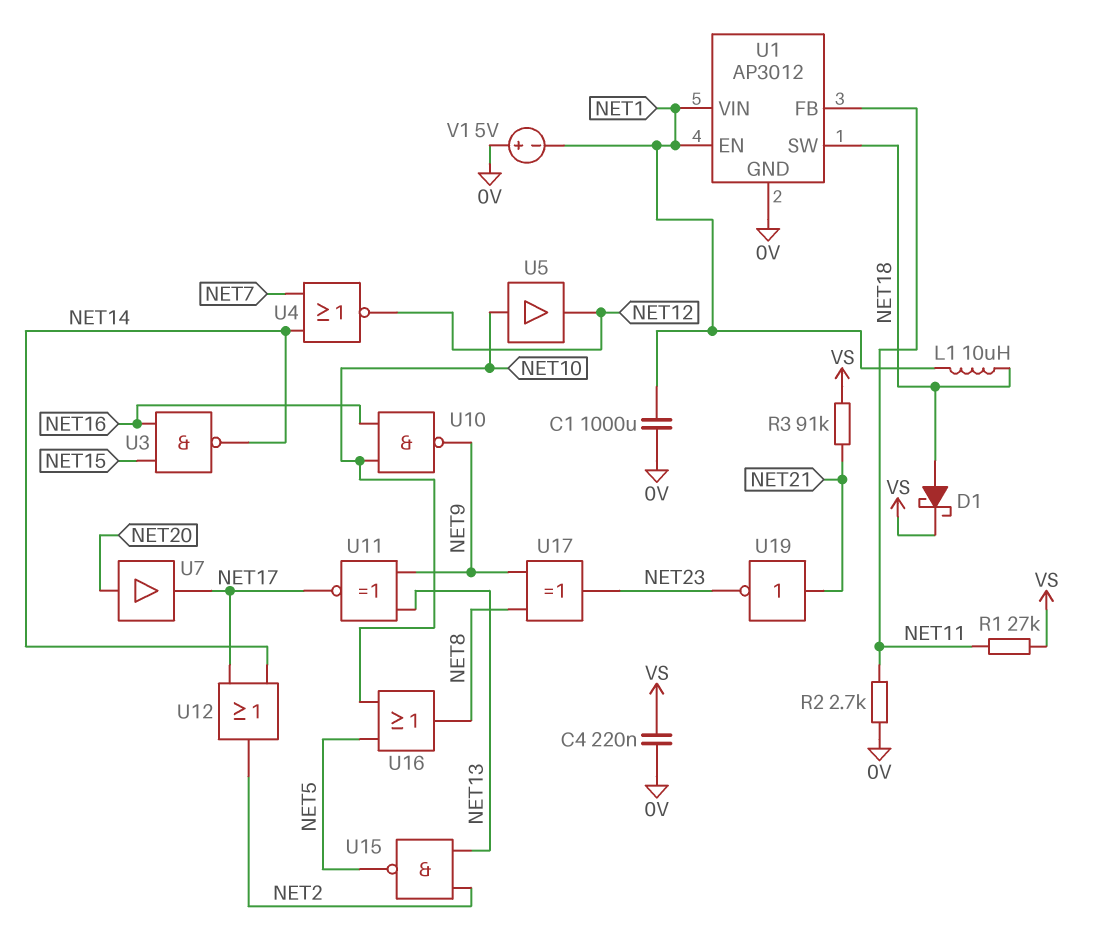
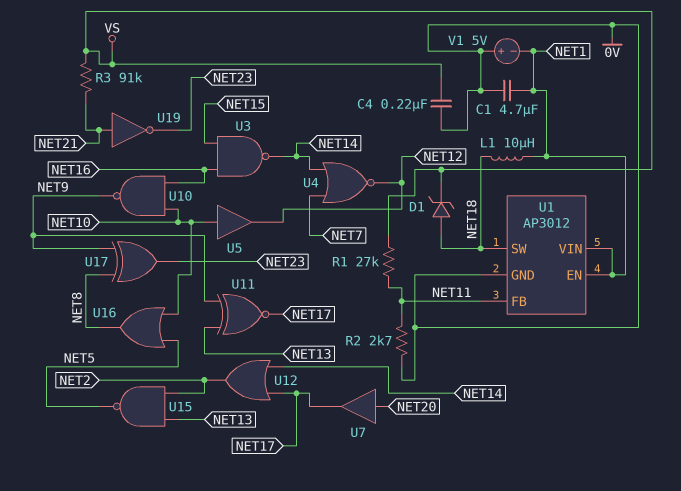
C1: 1000uF (0V, NET1) -> 4.7uF (0V, NET1)
D1: schottky (A NET18, K VS) -> zener (A NET18, K VS)

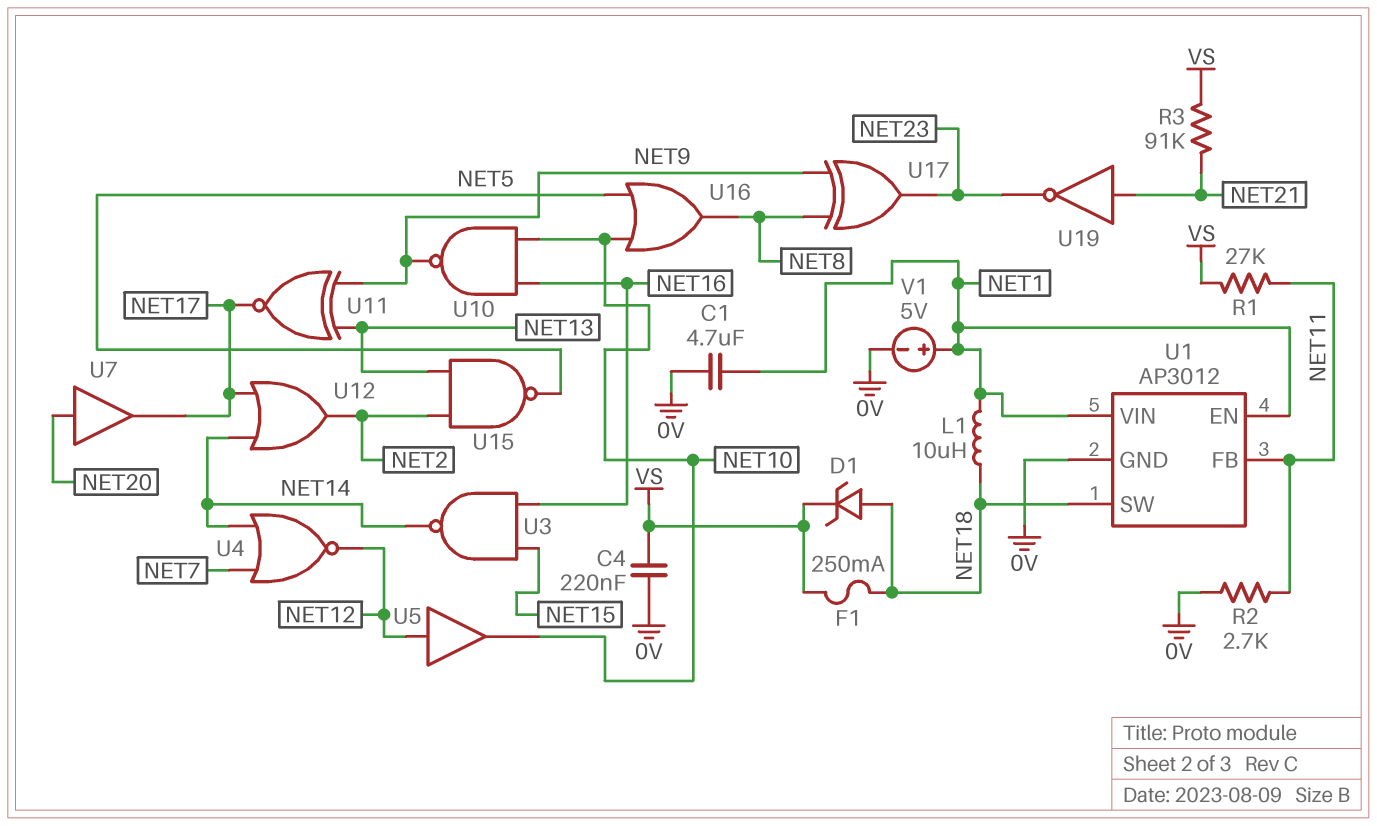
F1: none -> 250mA (NET18, VS)
U5: buffer (in NET10, out NET12) -> buffer (in NET12, out NET10)
V1: 5V (plus 0V, minus NET1) -> 5V (plus NET1, minus 0V)

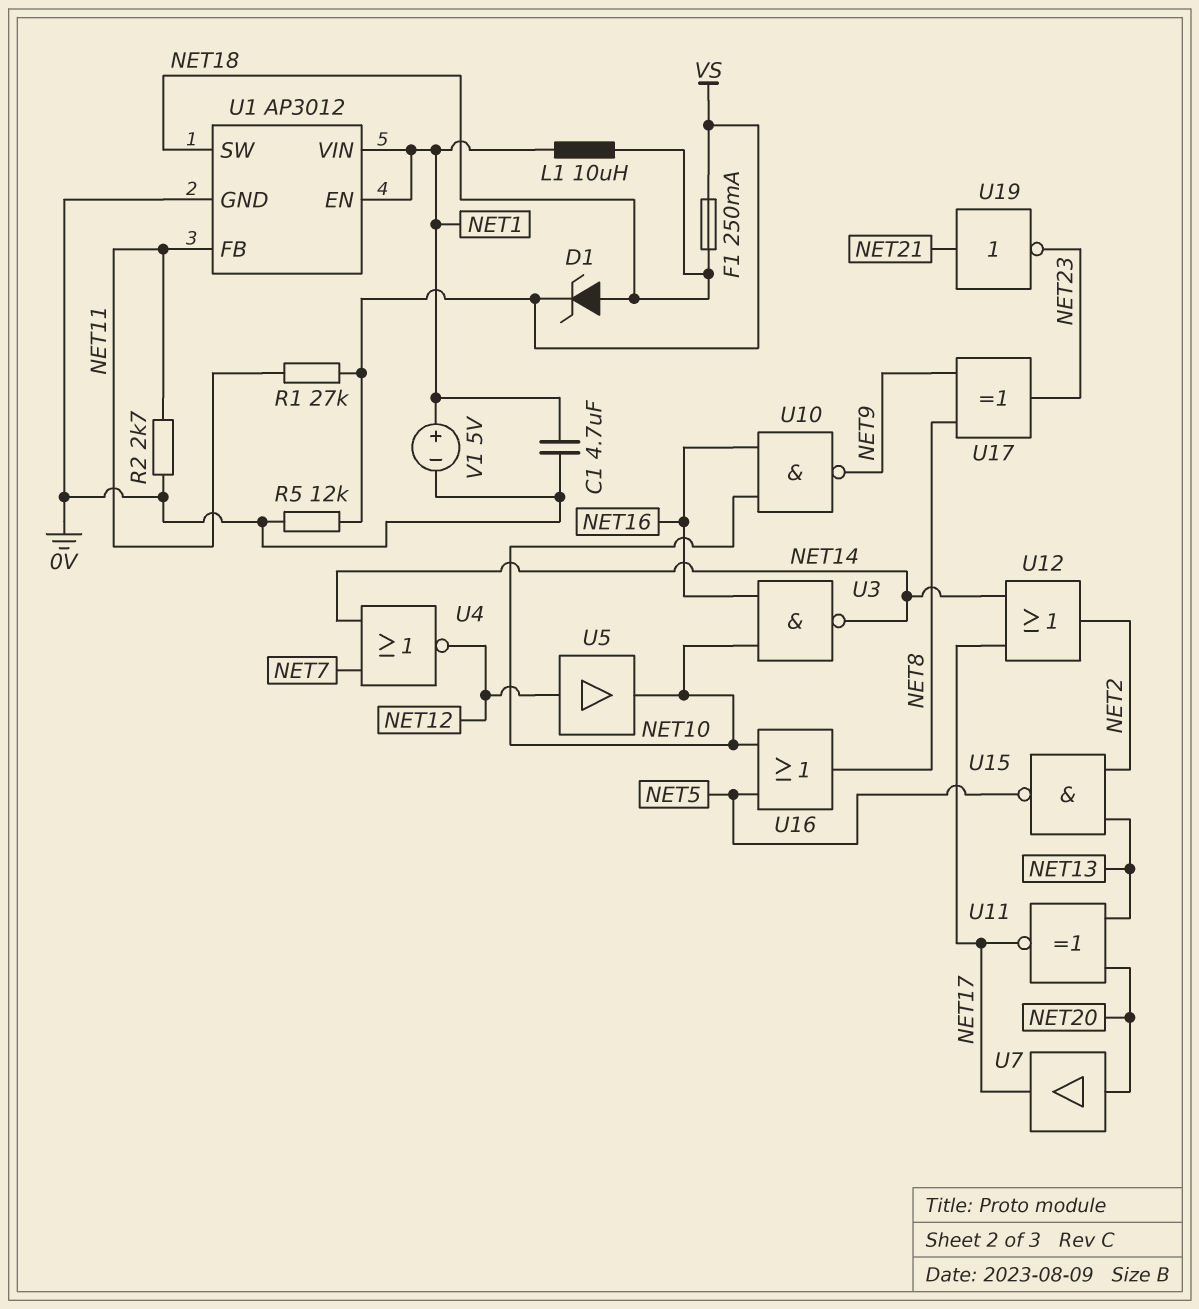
C4: 220nF (0V, VS) -> none
R3: 91k (NET21, VS) -> none
R5: none -> 12k (0V, VS)
U3: NAND (in NET15, in NET16, out NET14) -> NAND (in NET10, in NET16, out NET14)
U11: XNOR (in NET9, in NET13, out NET17) -> XNOR (in NET13, in NET20, out NET17)

